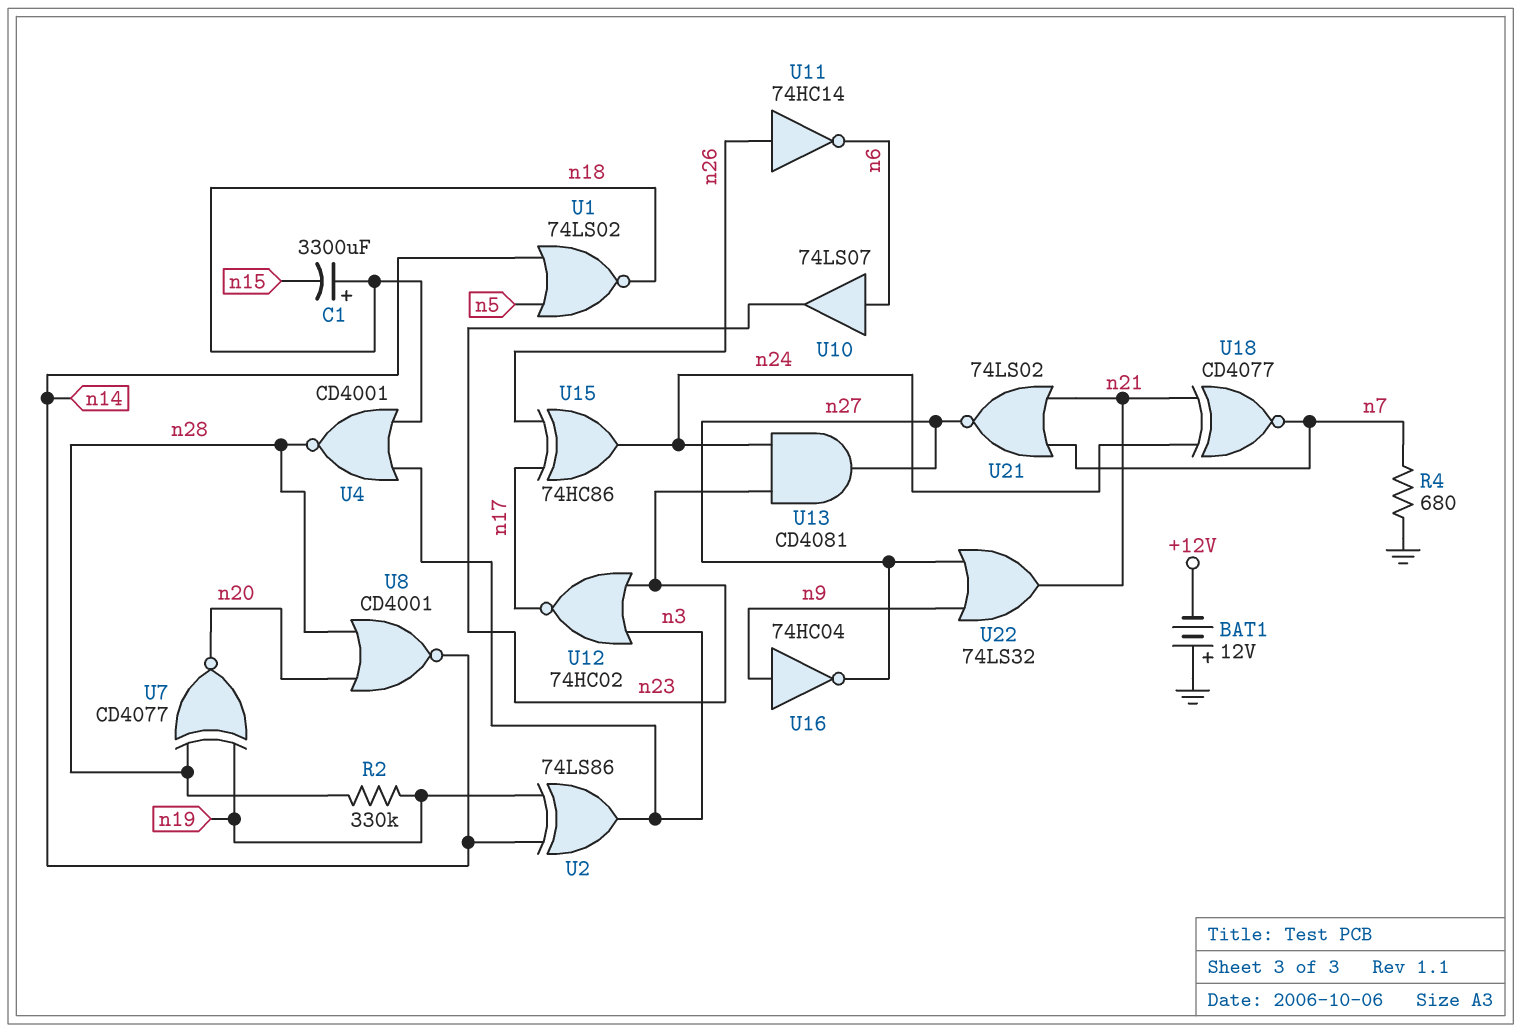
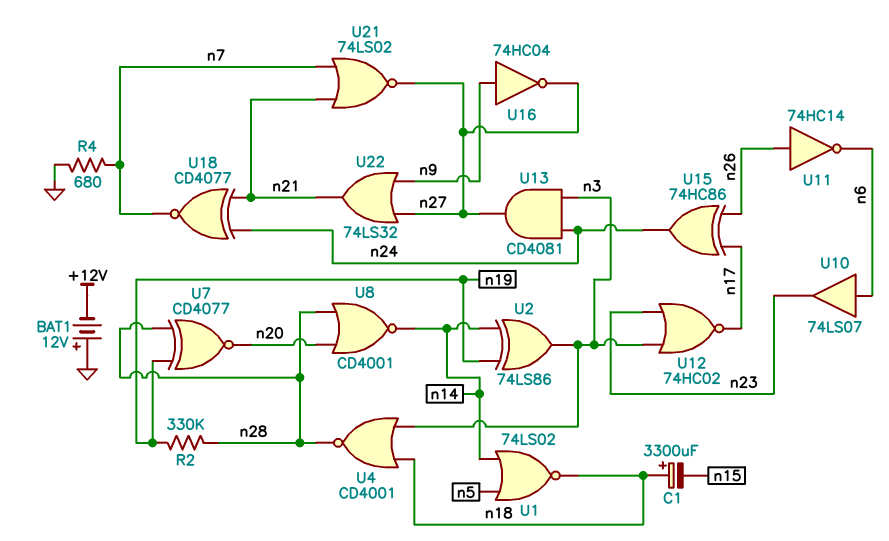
U13: AND CD4081 (in n23, in n24, out n27) -> AND CD4081 (in n3, in n24, out n27)

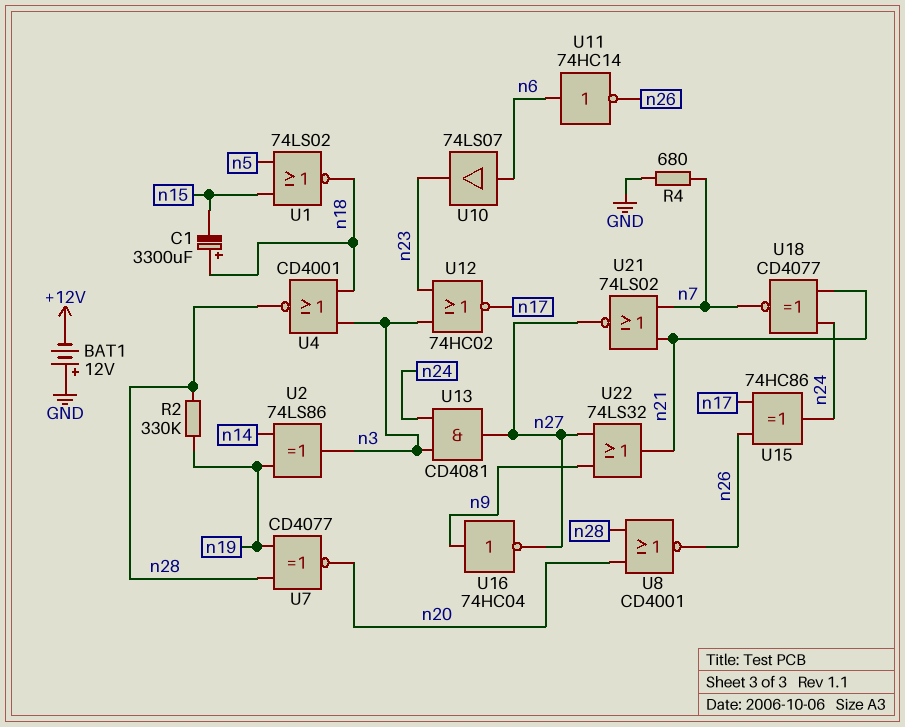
U1: NOR 74LS02 (in n5, in n14, out n18) -> NOR 74LS02 (in n5, in n15, out n18)
U8: NOR CD4001 (in n20, in n28, out n14) -> NOR CD4001 (in n20, in n28, out n26)
U11: NOT 74HC14 (in n26, out n6) -> NOT 74HC14 (in n6, out n26)

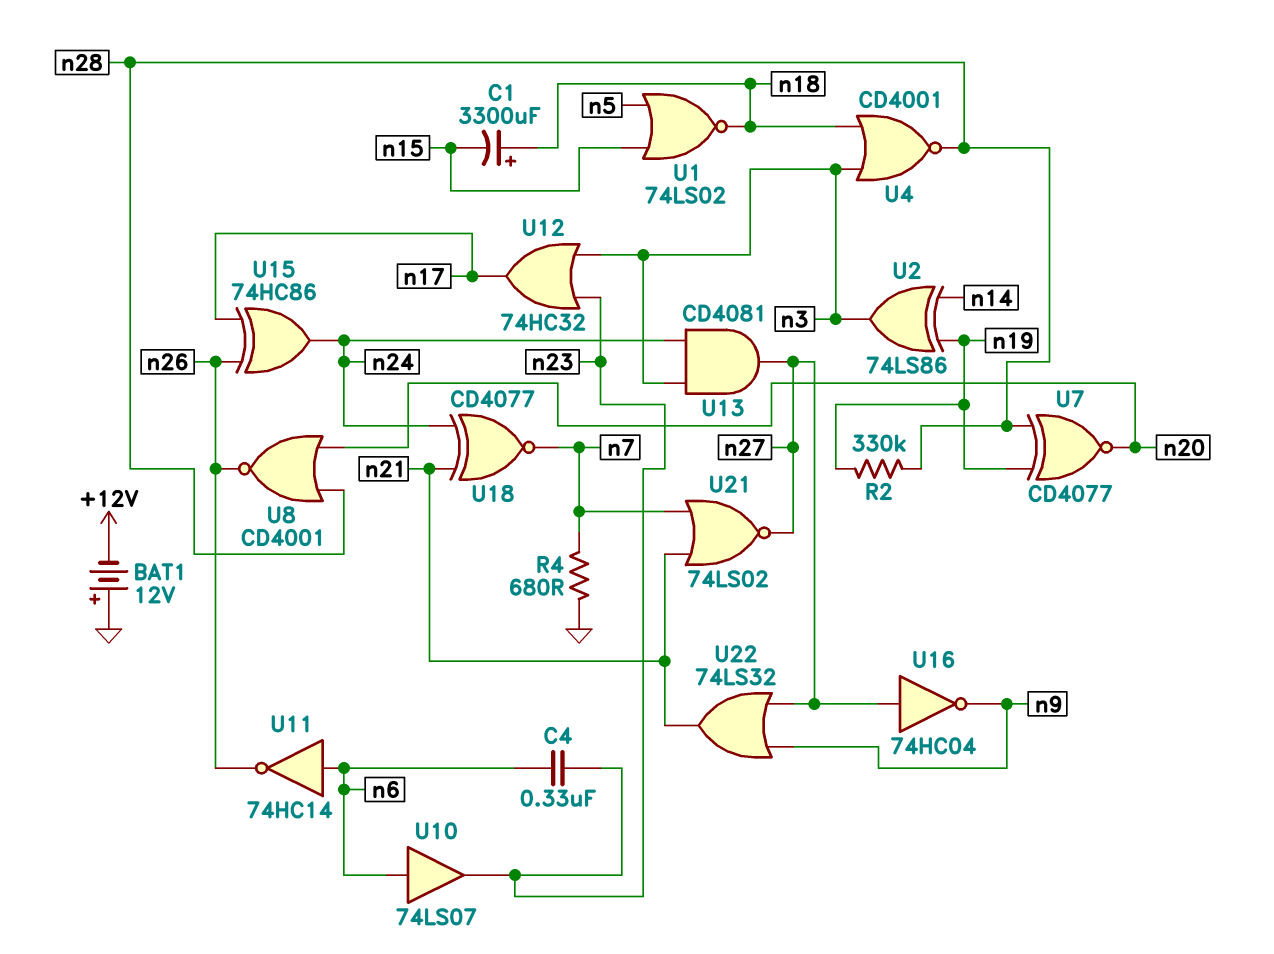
C4: none -> 330nF (n6, n23)
U12: NOR 74HC02 (in n3, in n23, out n17) -> OR 74HC32 (in n3, in n23, out n17)
U16: NOT 74HC04 (in n9, out n27) -> NOT 74HC04 (in n27, out n9)

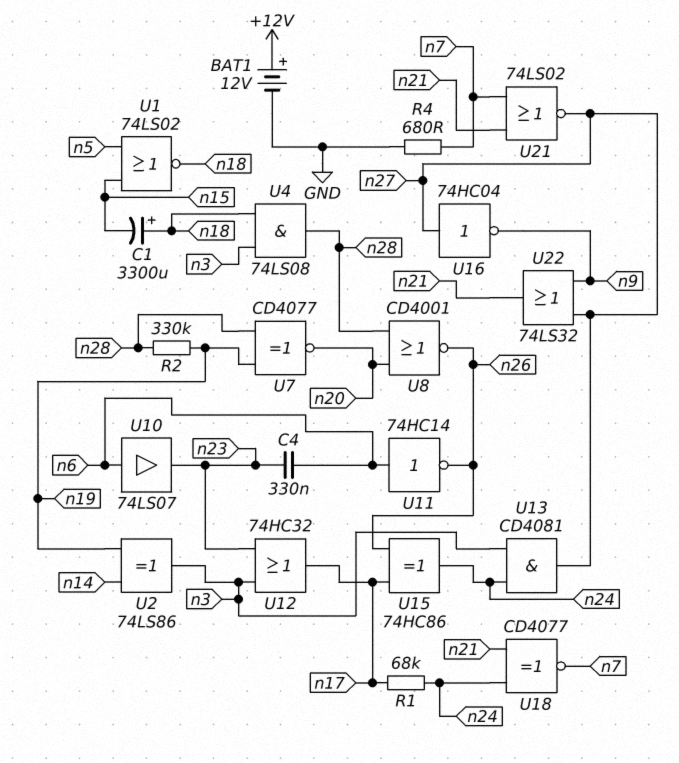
BAT1: 12V (plus GND, minus +12V) -> 12V (plus +12V, minus GND)
R1: none -> 68k (n17, n24)
U4: NOR CD4001 (in n3, in n18, out n28) -> AND 74LS08 (in n3, in n18, out n28)

